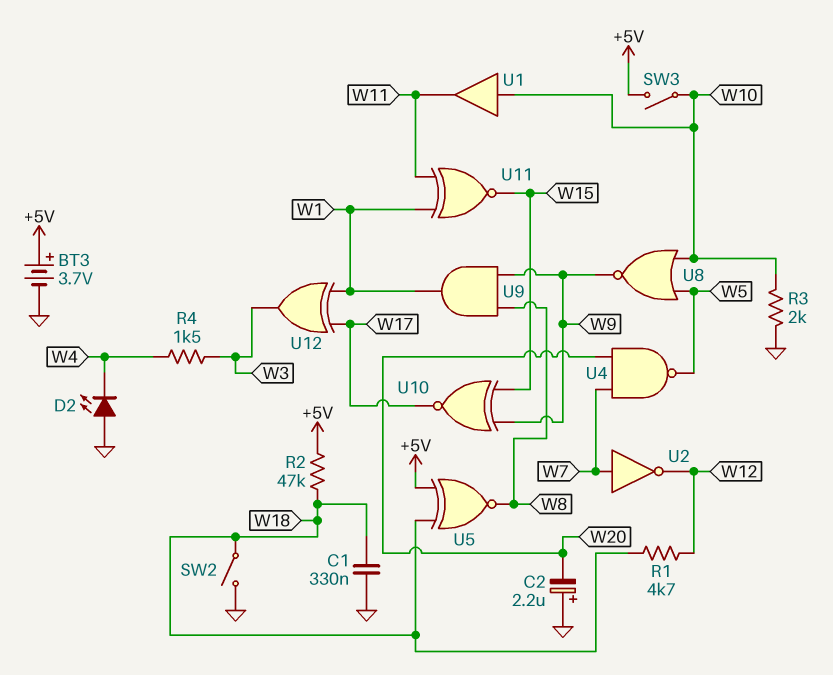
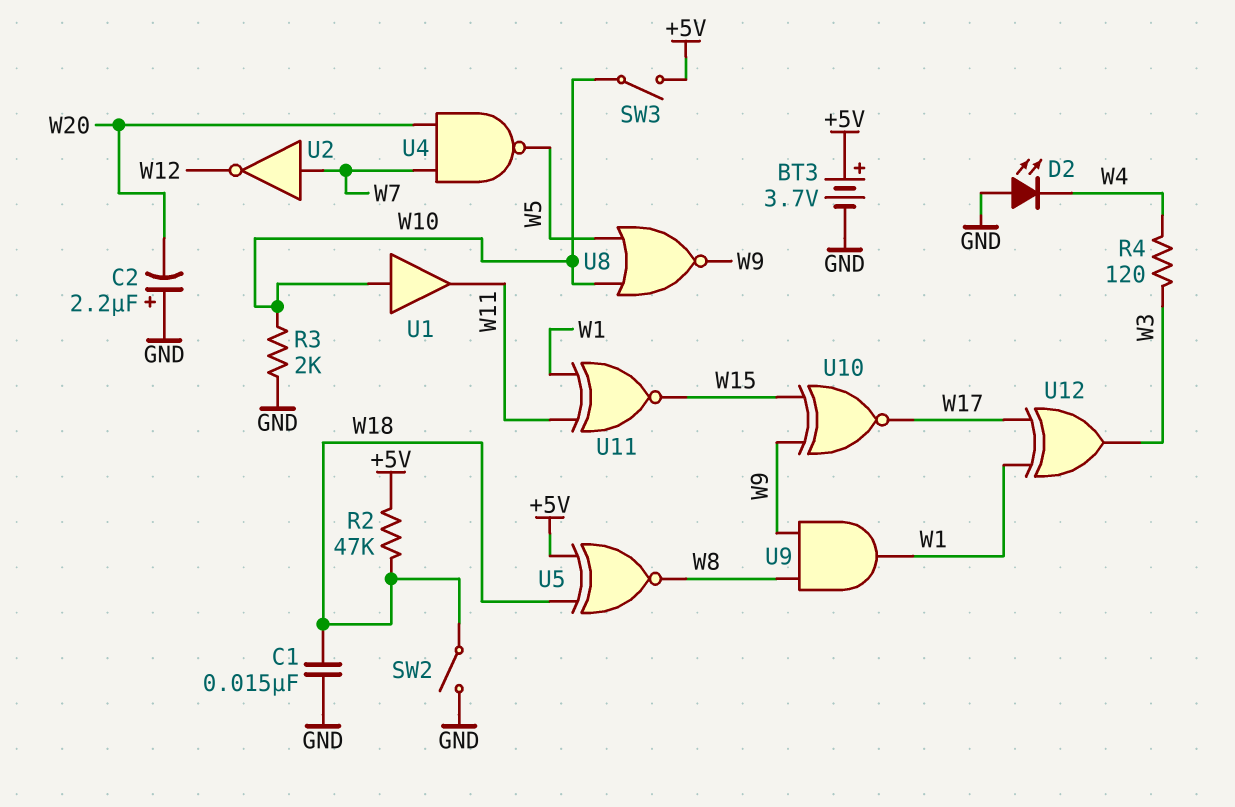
C1: 330nF (GND, W18) -> 15nF (GND, W18)
R1: 4.7k (W12, W18) -> none
R4: 1.5k (W3, W4) -> 120 (W3, W4)

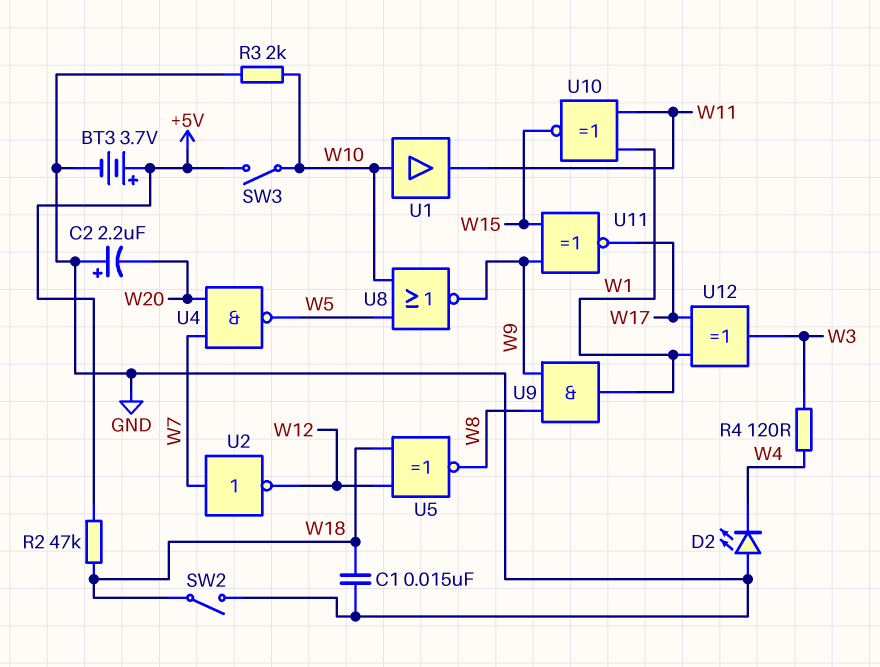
U5: XNOR (in +5V, in W18, out W8) -> XNOR (in W12, in W18, out W8)
U10: XNOR (in W9, in W15, out W17) -> XNOR (in W1, in W11, out W15)
U11: XNOR (in W1, in W11, out W15) -> XNOR (in W9, in W15, out W17)

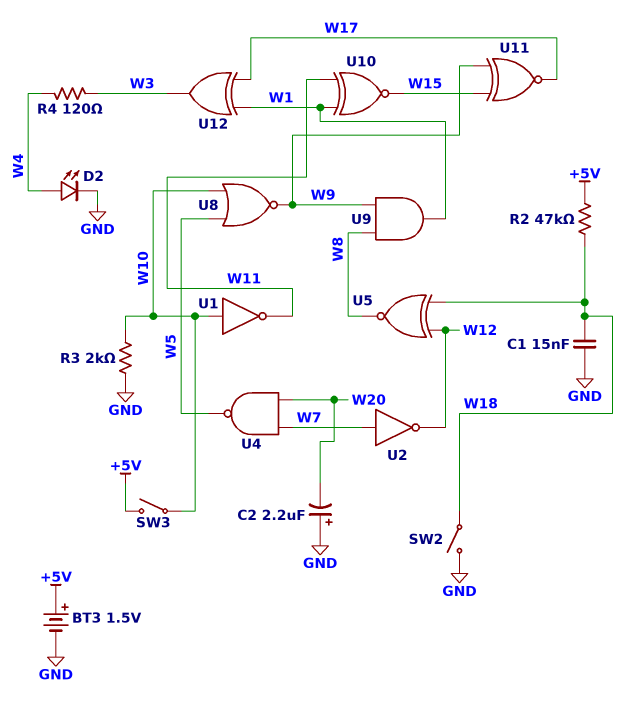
BT3: 3.7V (plus +5V, minus GND) -> 1.5V (plus +5V, minus GND)
D2: LED (A GND, K W4) -> LED (A W4, K GND)
U1: buffer (in W10, out W11) -> NOT (in W10, out W11)

